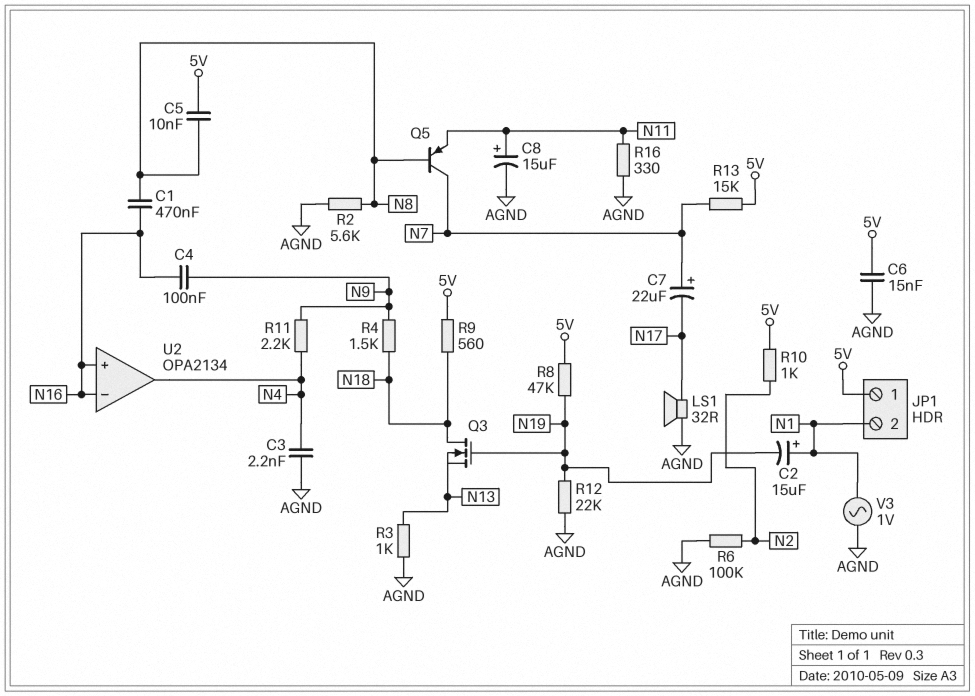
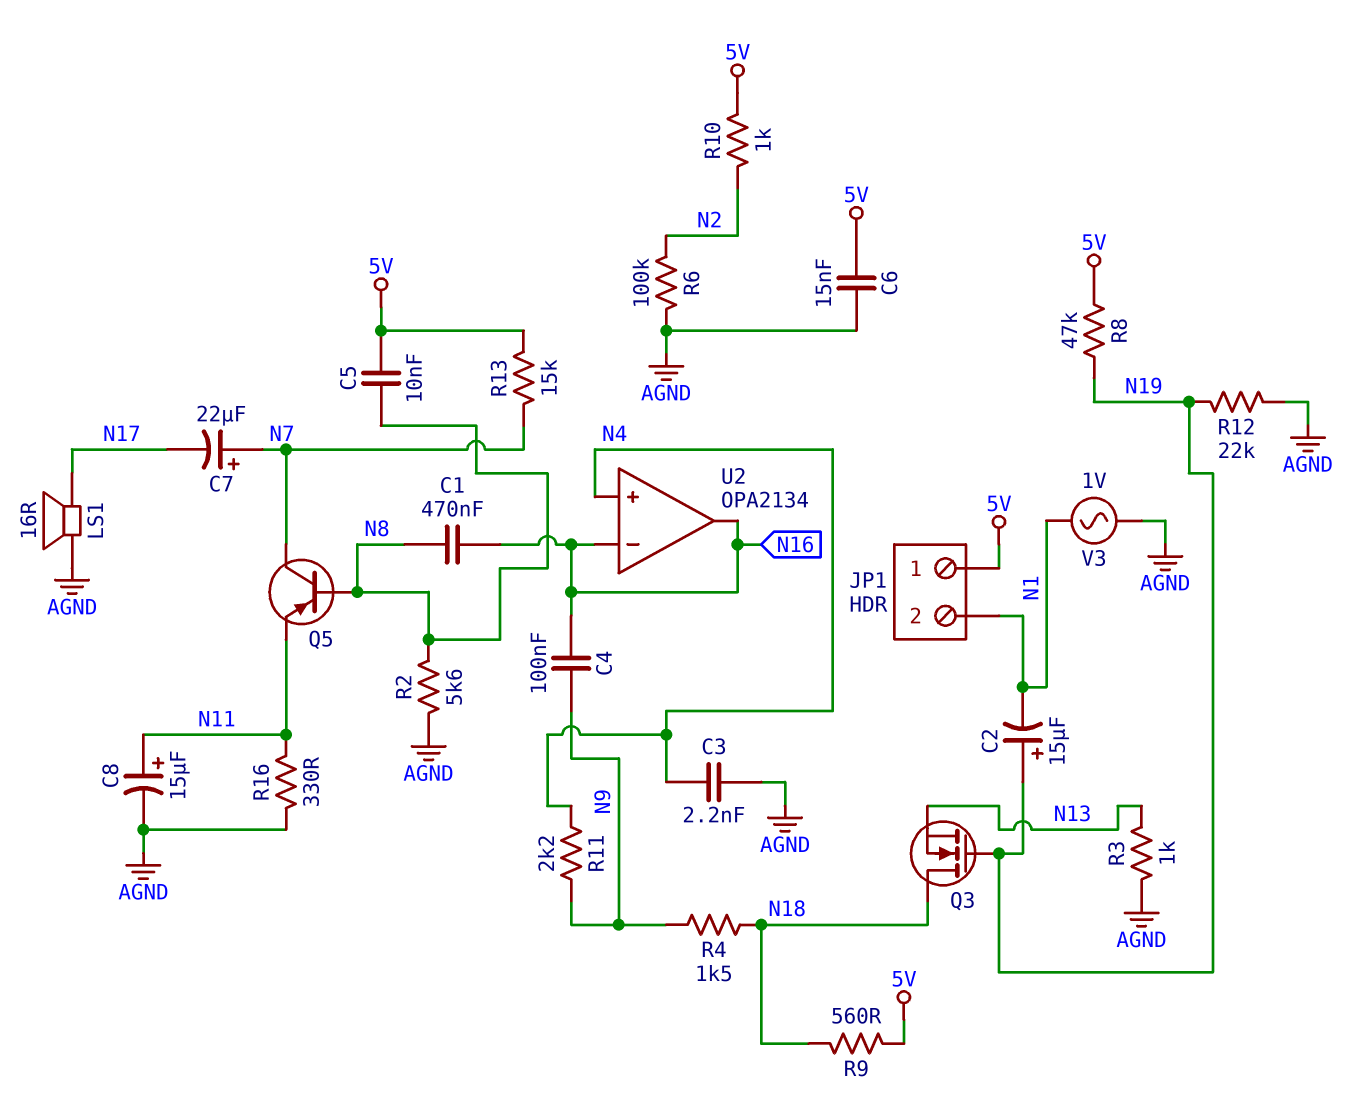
C2: 15uF (plus N1, minus N19) -> 15uF (plus N19, minus N1)
LS1: speaker 32R (AGND, N17) -> speaker 16R (AGND, N17)
U2 pin in+: N16 -> N4
U2 pin out: N4 -> N16

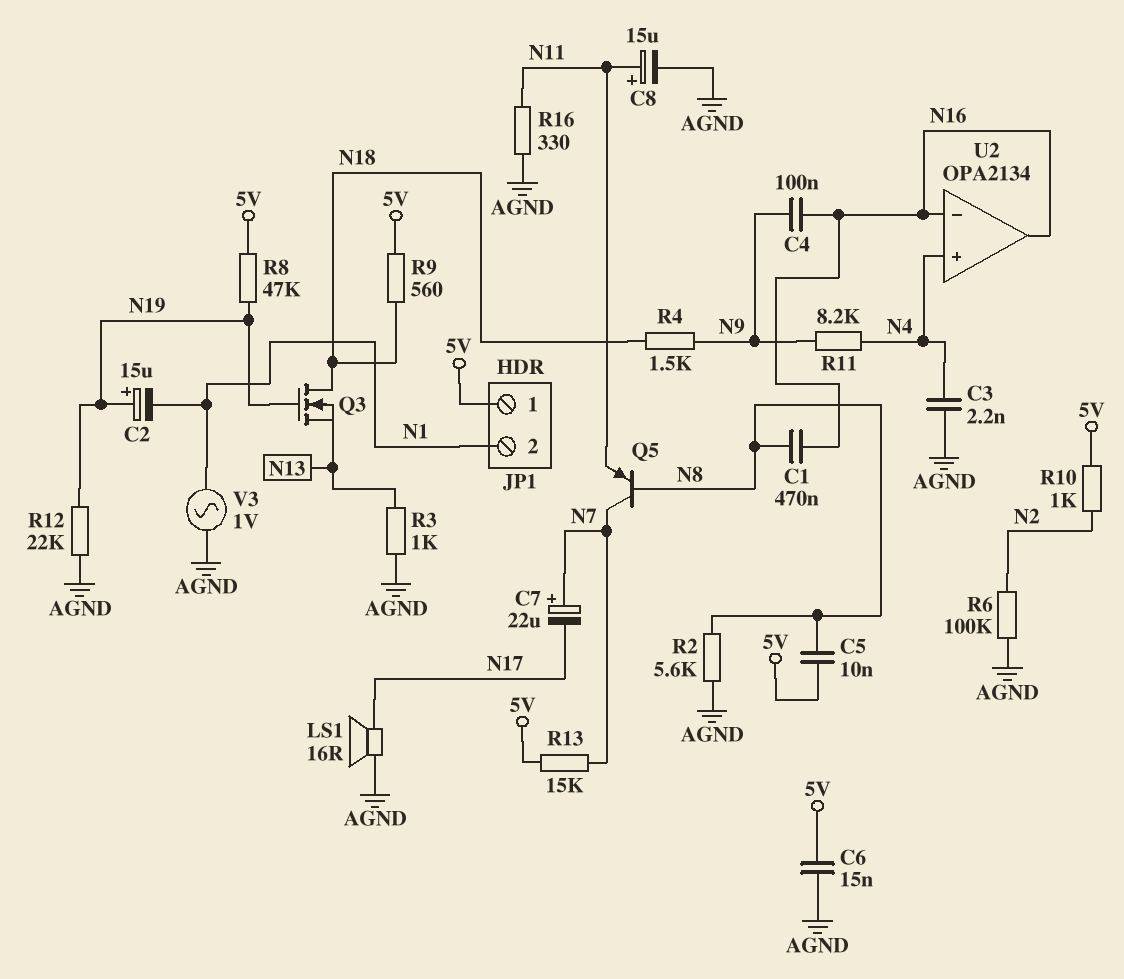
R11: 2.2k (N4, N9) -> 8.2k (N4, N9)

